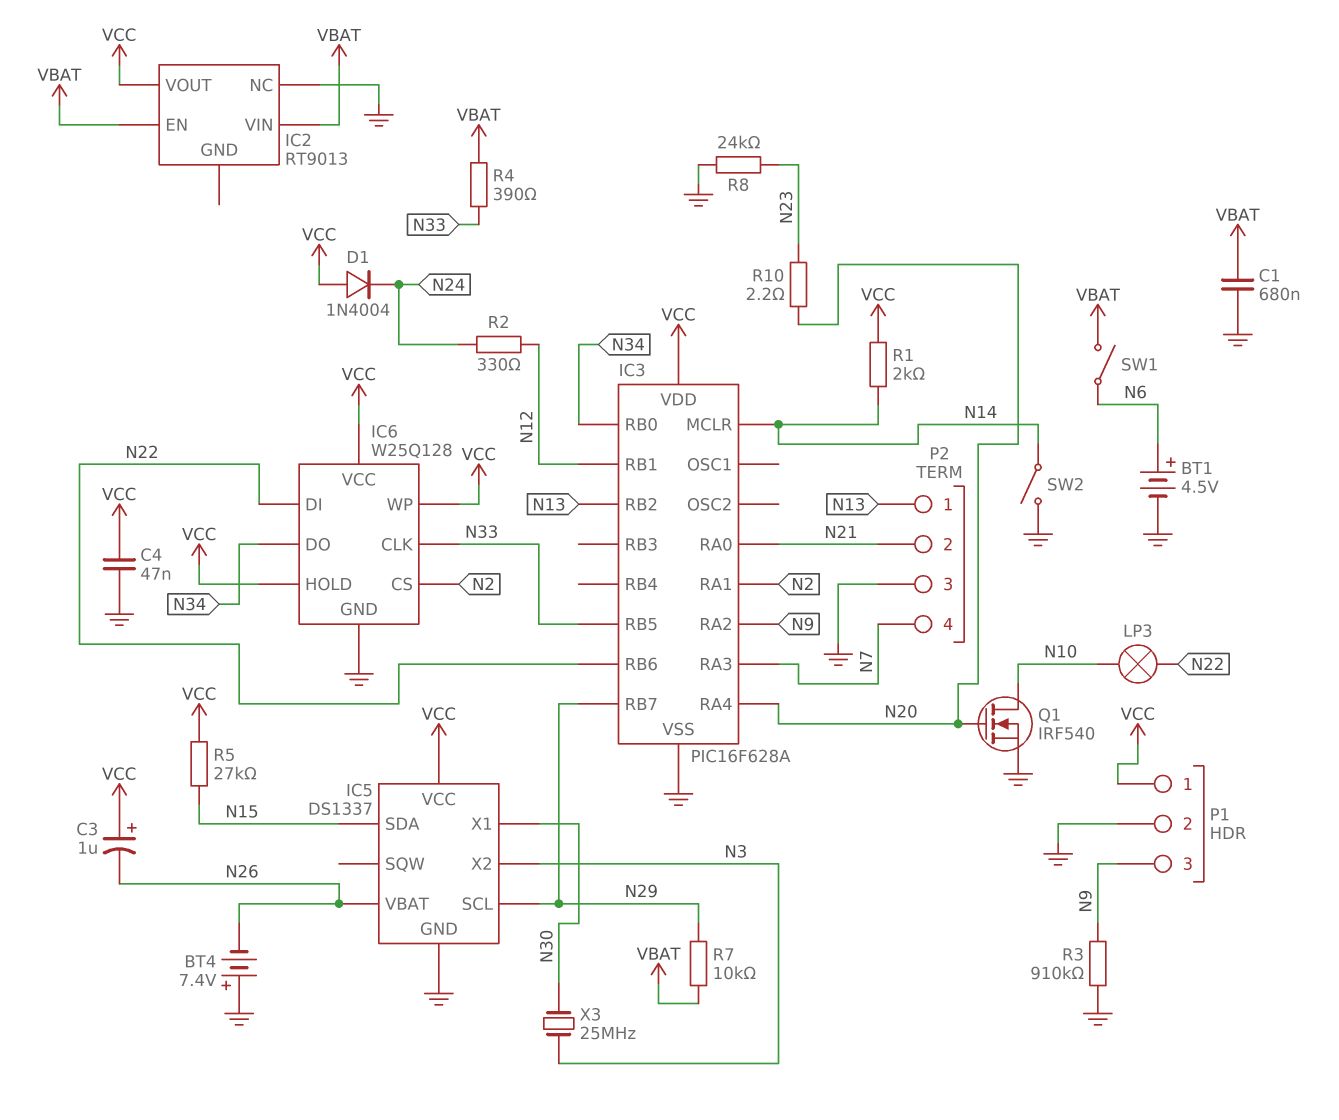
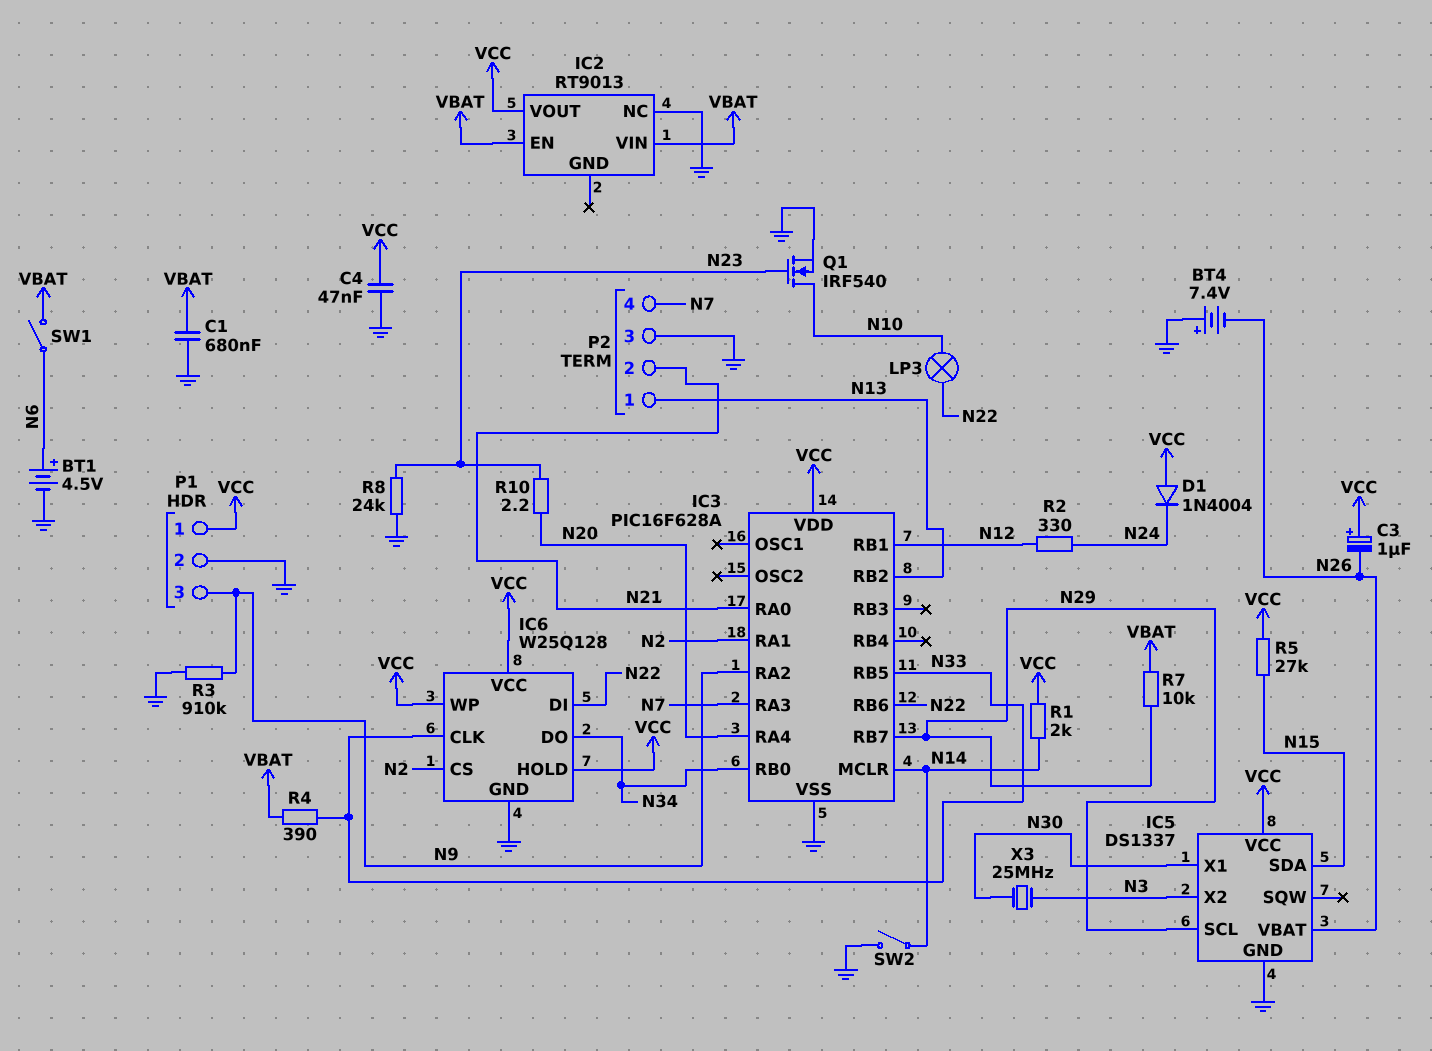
Q1: NMOS IRF540 (G N20, D N10, S GND) -> NMOS IRF540 (G N23, D N10, S GND)

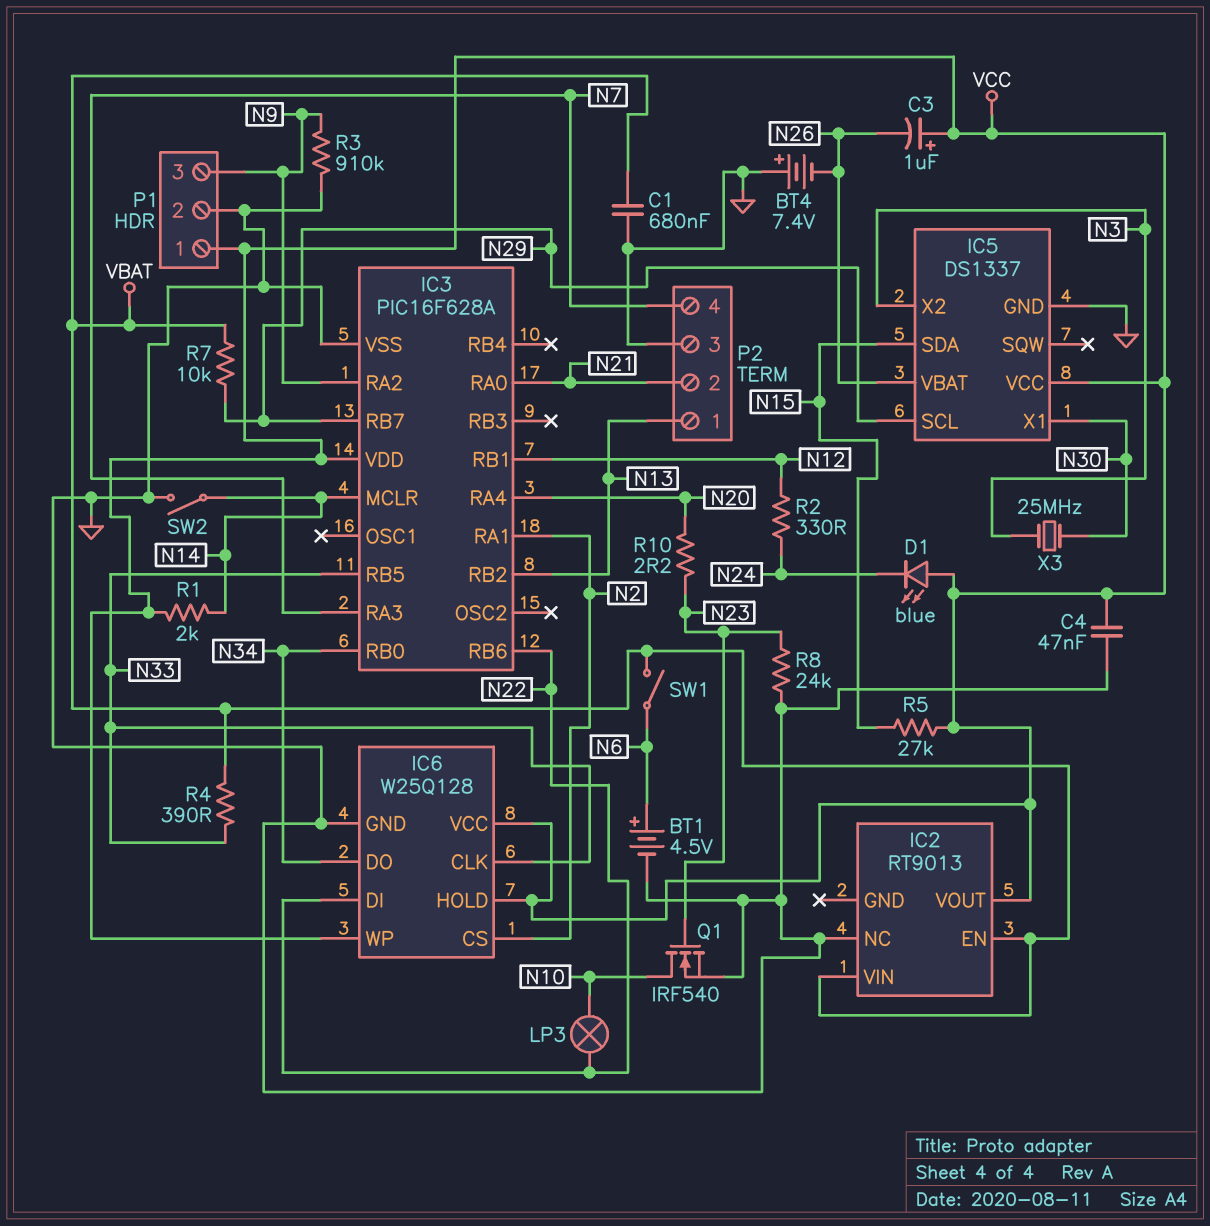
D1: diode 1N4004 (A VCC, K N24) -> LED blue (A VCC, K N24)

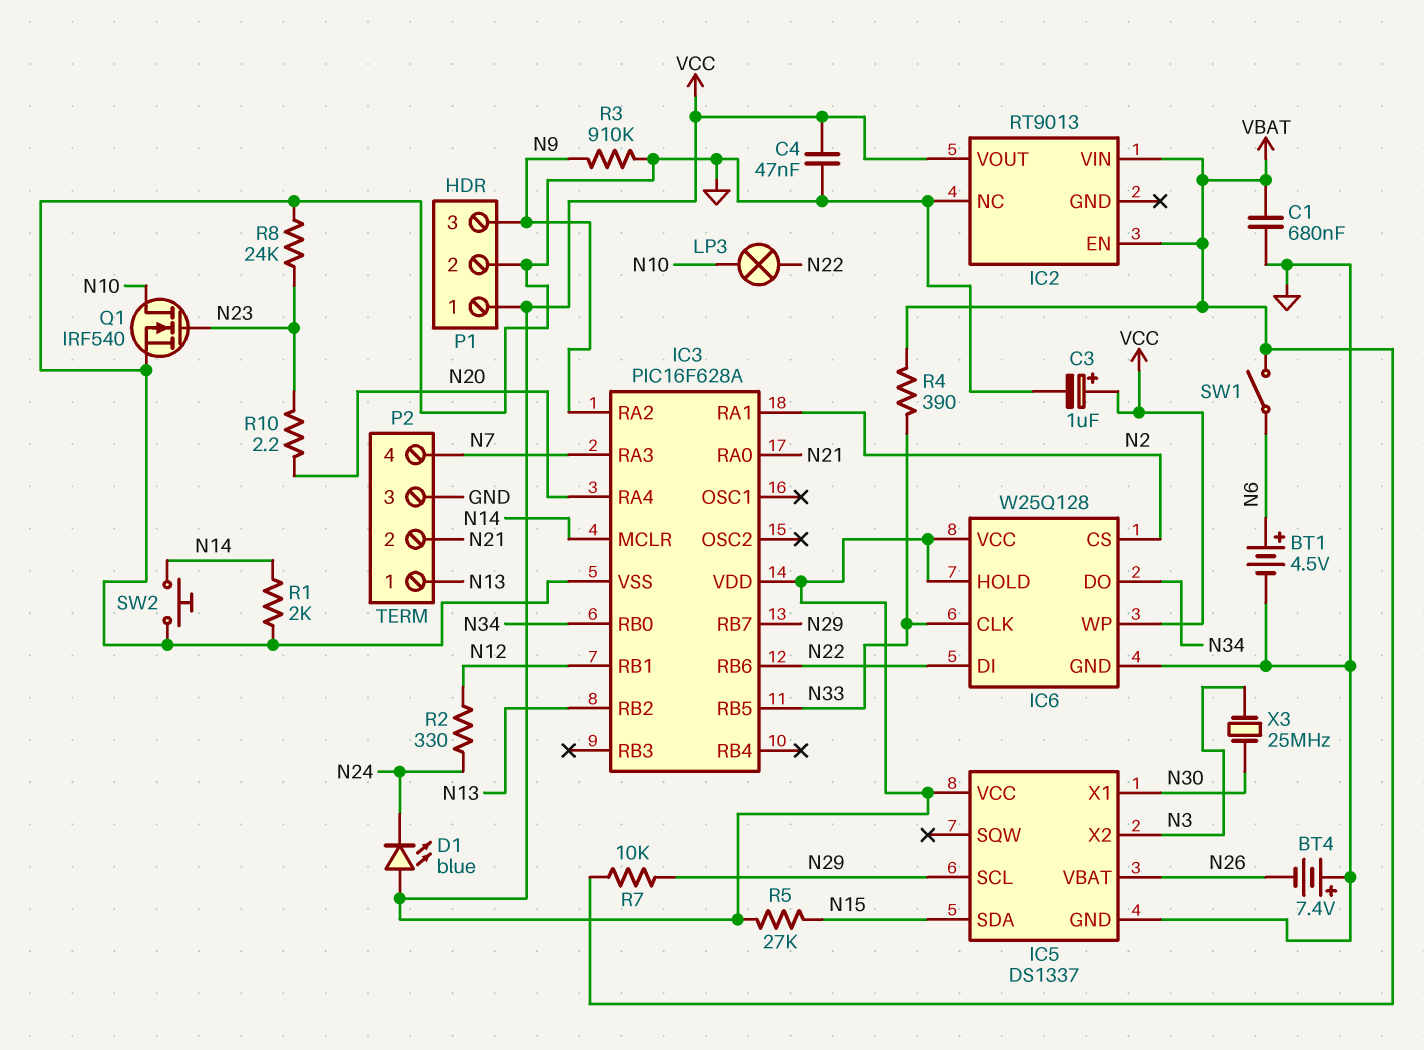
C3: 1uF (plus VCC, minus N26) -> 1uF (plus VCC, minus GND)
R1: 2k (N14, VCC) -> 2k (GND, N14)
SW2: switch (GND, N14) -> button (GND, N14)

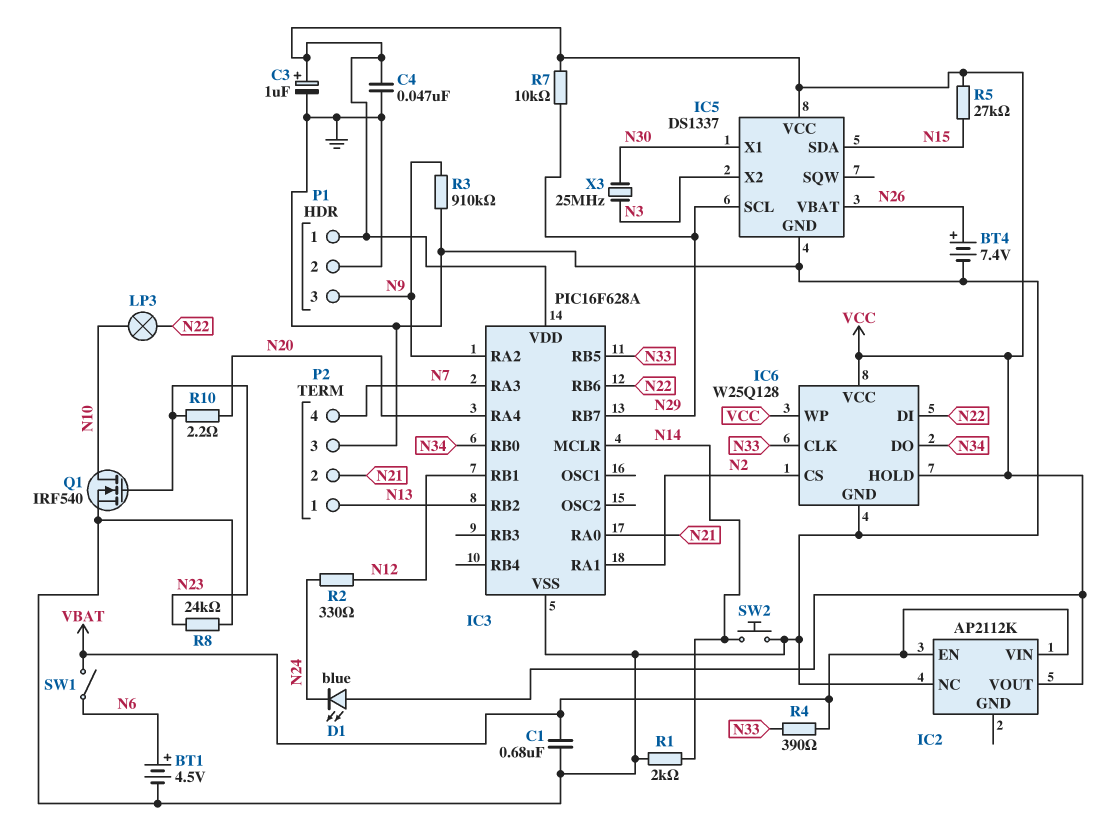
BT4: 7.4V (plus GND, minus N26) -> 7.4V (plus N26, minus GND)
IC2: RT9013 -> AP2112K
R7: 10k (N29, VBAT) -> 10k (N29, VCC)

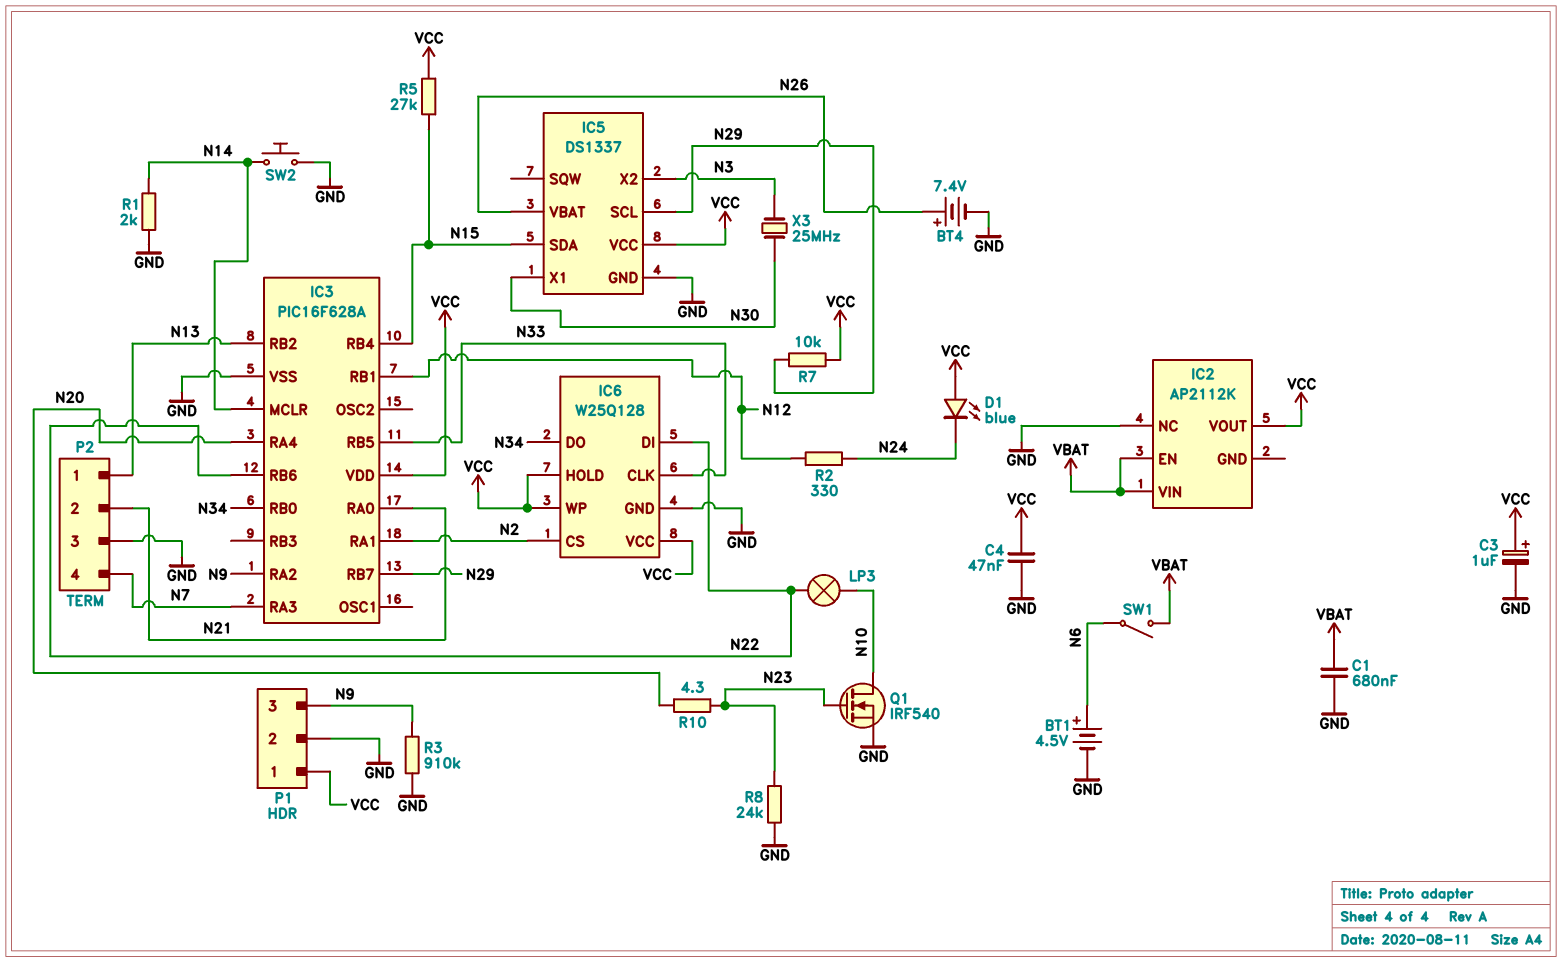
IC3 pin RB4: none -> N15
R4: 390 (N33, VBAT) -> none
R10: 2.2 (N20, N23) -> 4.3 (N20, N23)

